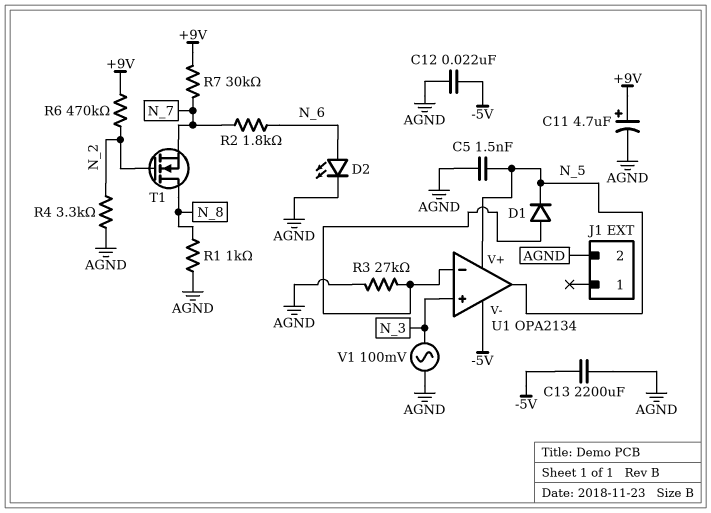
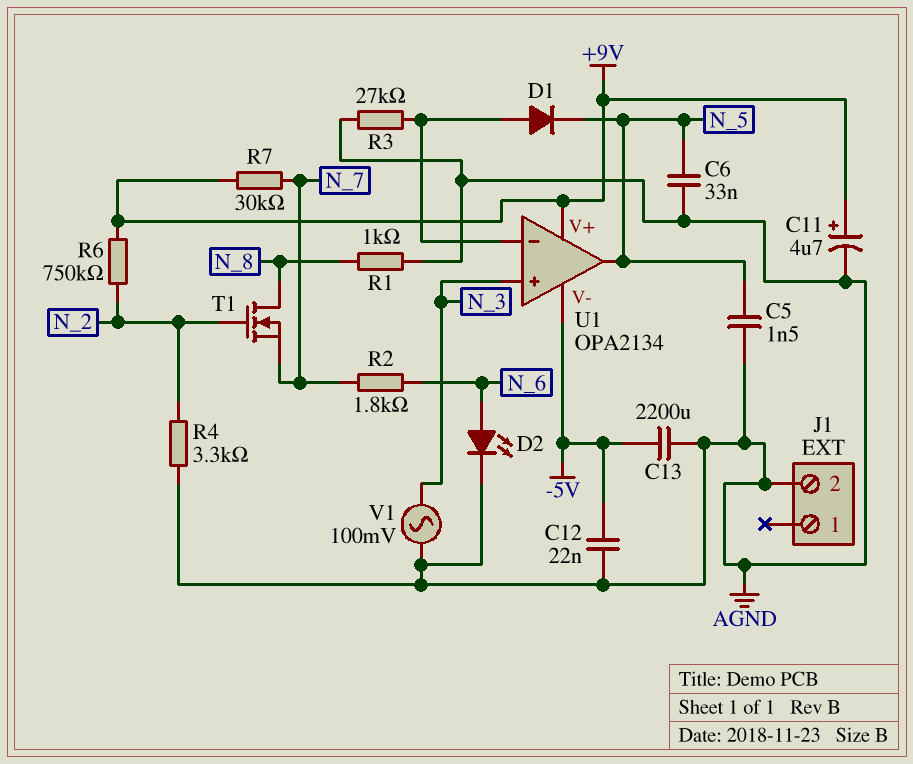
C6: none -> 33nF (AGND, N_5)
R6: 470k (+9V, N_2) -> 750k (+9V, N_2)
U1 pin V+: N_5 -> +9V

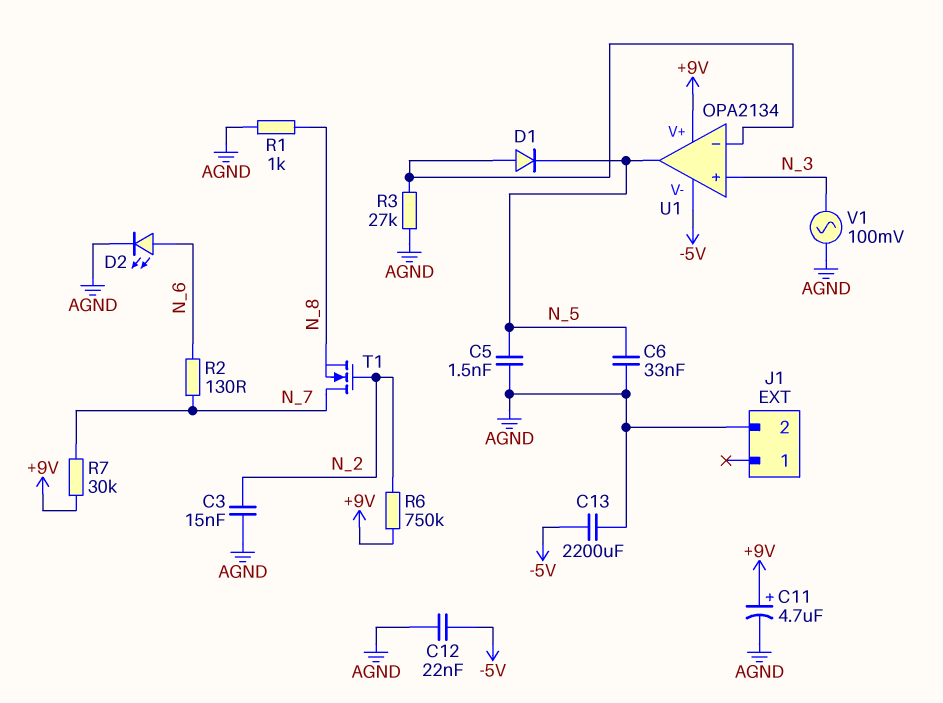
C3: none -> 15nF (AGND, N_2)
R2: 1.8k (N_6, N_7) -> 130 (N_6, N_7)
R4: 3.3k (AGND, N_2) -> none
T1: NMOS (G N_2, D N_8, S N_7) -> NMOS (G N_2, D N_7, S N_8)

